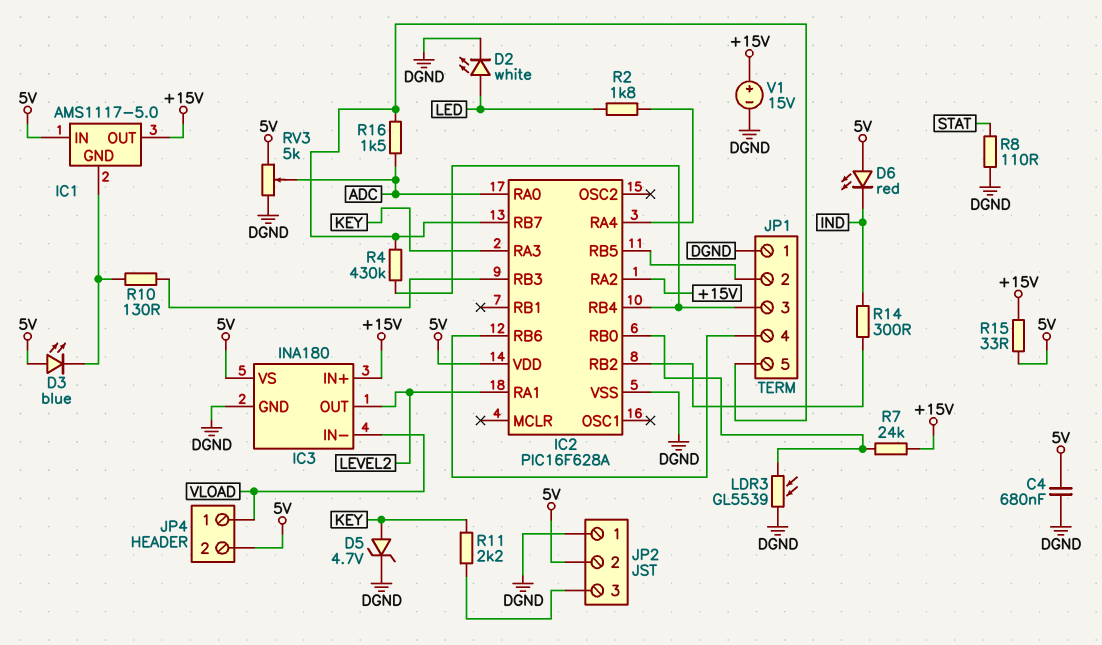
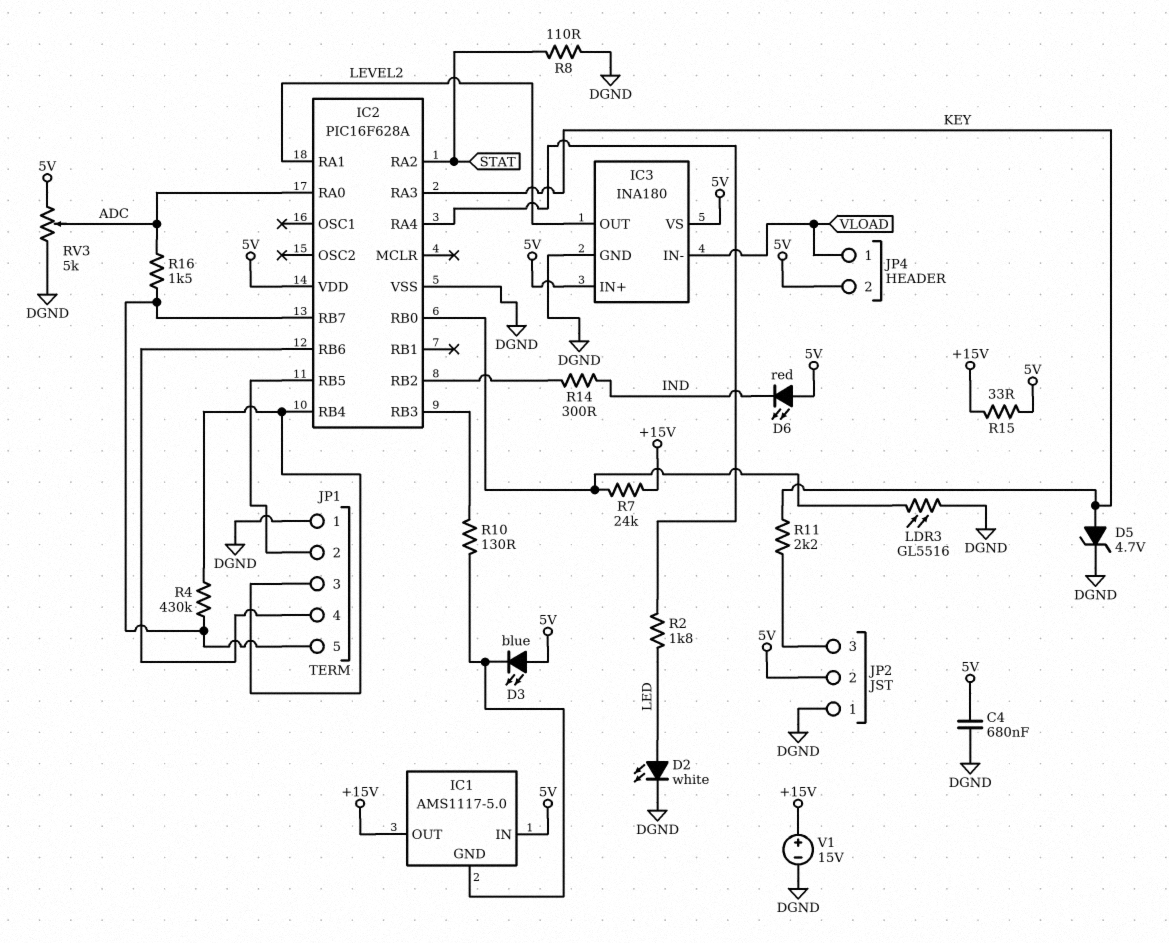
IC2 pin RA2: +15V -> STAT
IC3 pin IN+: +15V -> 5V
LDR3: GL5539 (DGND, IC2/RB0) -> GL5516 (DGND, IC2/RB0)

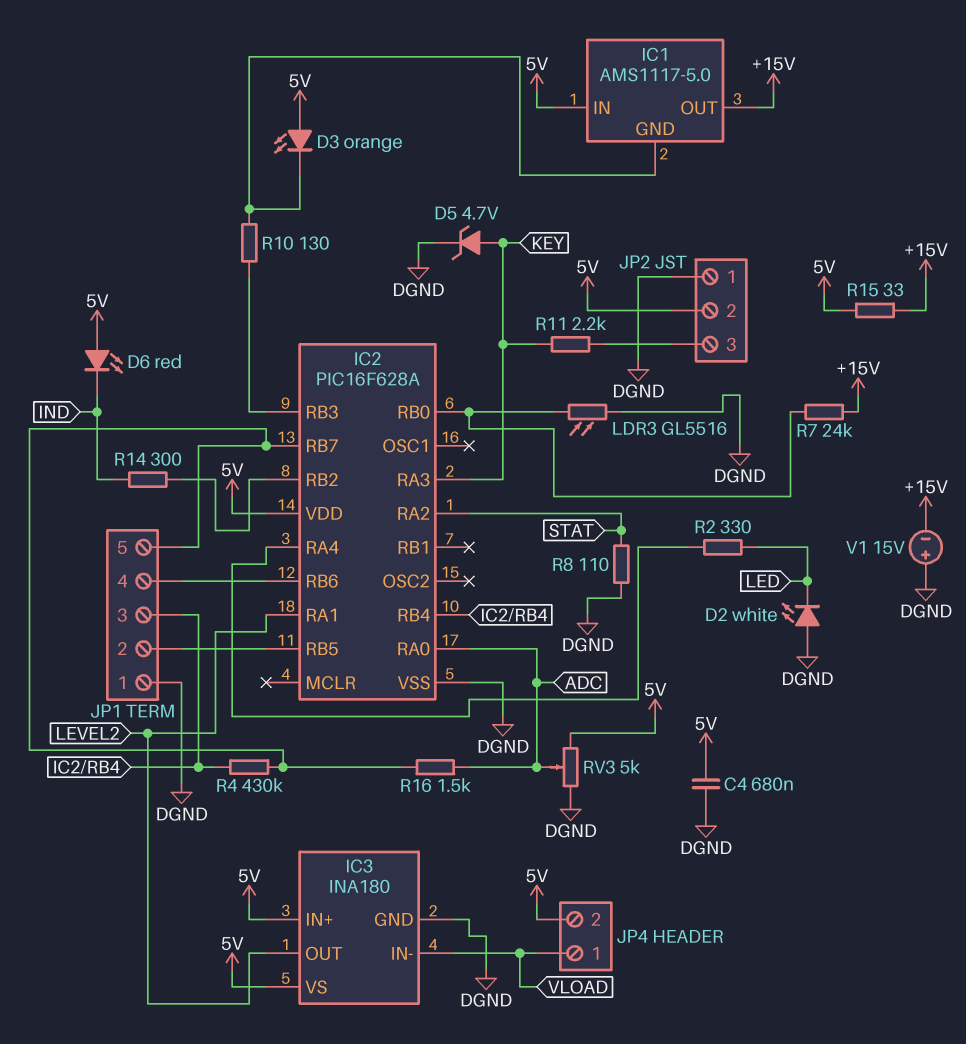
D2: LED white (A LED, K DGND) -> LED white (A DGND, K LED)
D3: LED blue (A 5V, K IC1/GND) -> LED orange (A 5V, K IC1/GND)
R2: 1.8k (IC2/RA4, LED) -> 330 (IC2/RA4, LED)
V1: 15V (plus +15V, minus DGND) -> 15V (plus DGND, minus +15V)

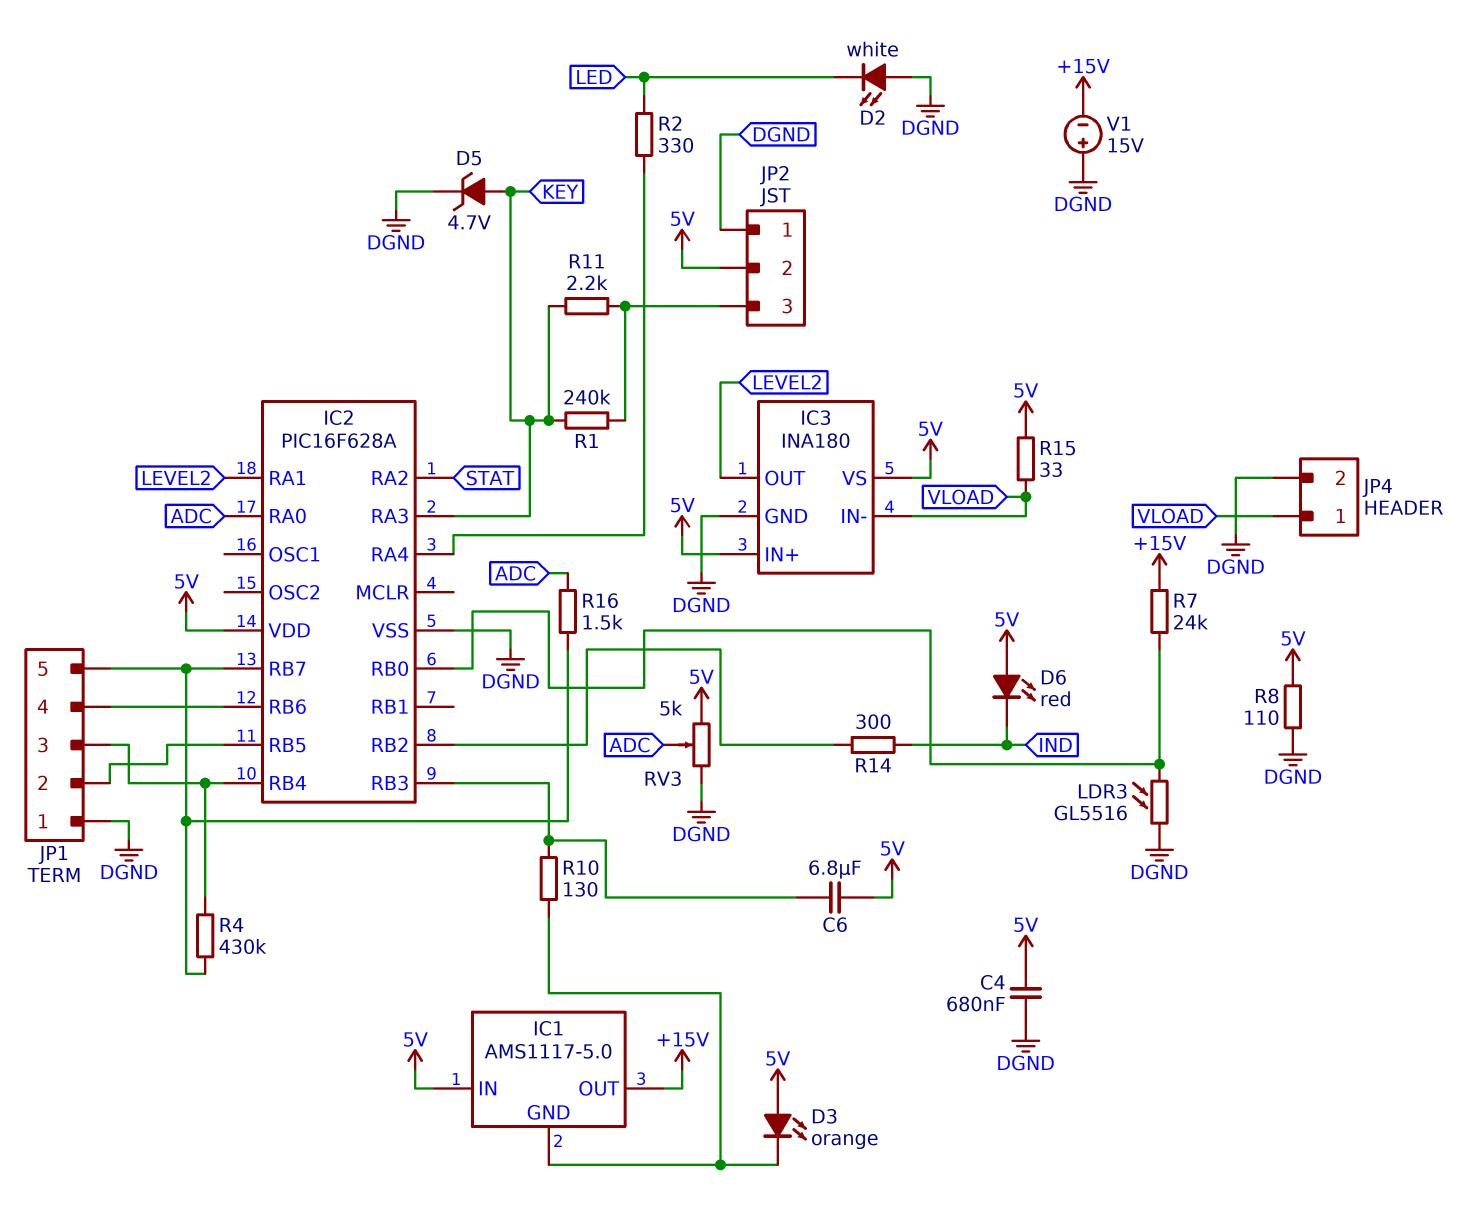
C6: none -> 6.8uF (5V, IC2/RB3)
JP4 pin 2: 5V -> DGND
R1: none -> 240k (JP2/3, KEY)
R8: 110 (DGND, STAT) -> 110 (5V, DGND)
R15: 33 (+15V, 5V) -> 33 (5V, VLOAD)

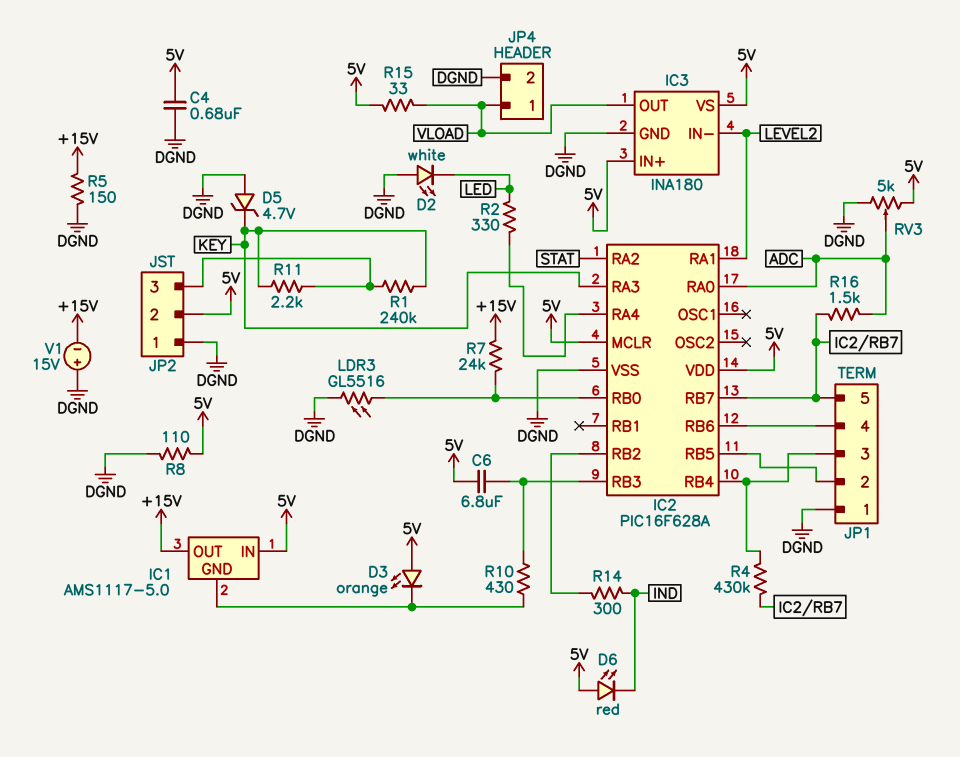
D5: zener 4.7V (A KEY, K DGND) -> zener 4.7V (A DGND, K KEY)
IC2 pin MCLR: none -> 5V
IC3 pin IN-: VLOAD -> LEVEL2
IC3 pin OUT: LEVEL2 -> VLOAD
R5: none -> 150 (+15V, DGND)
R10: 130 (IC1/GND, IC2/RB3) -> 430 (IC1/GND, IC2/RB3)

